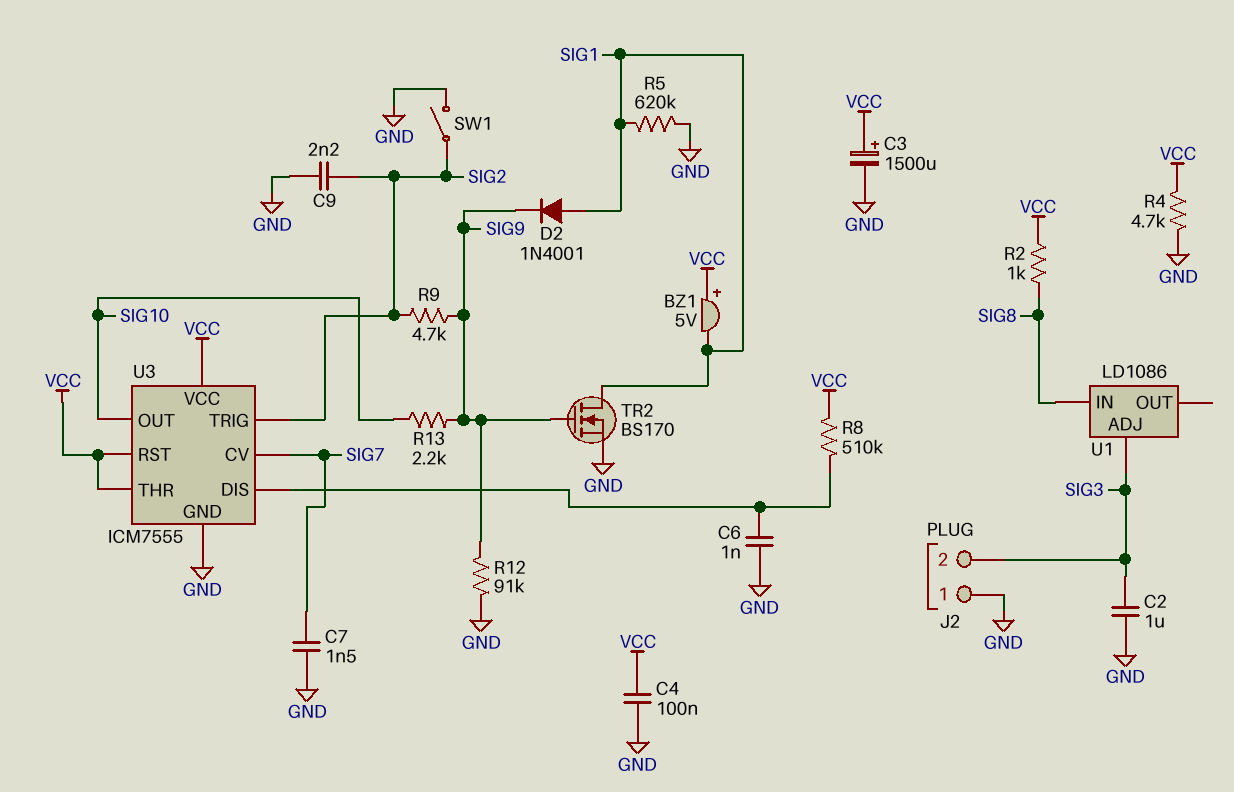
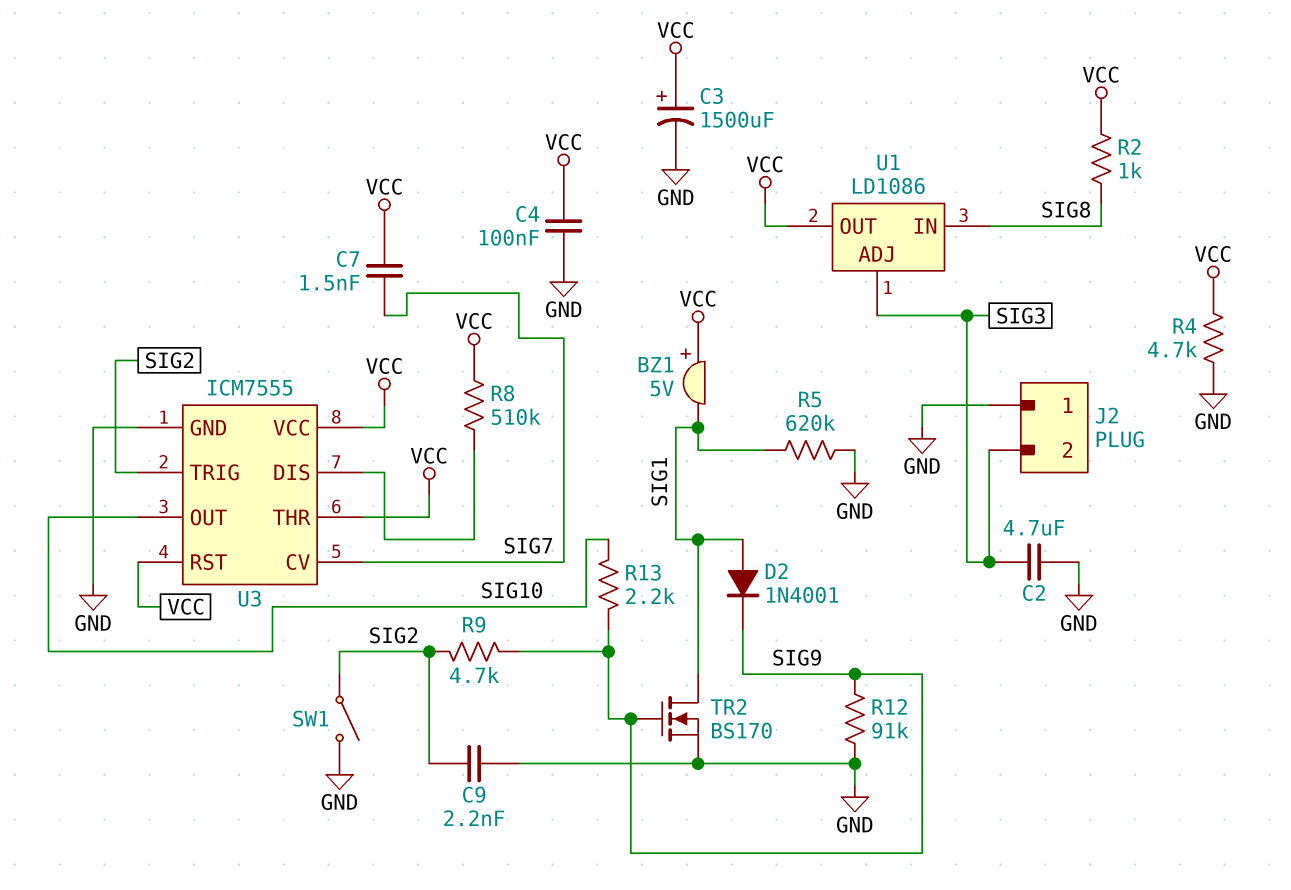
C2: 1uF (GND, SIG3) -> 4.7uF (GND, SIG3)
C6: 1nF (GND, U3/DIS) -> none
C7: 1.5nF (GND, SIG7) -> 1.5nF (SIG7, VCC)
U1 pin OUT: none -> VCC

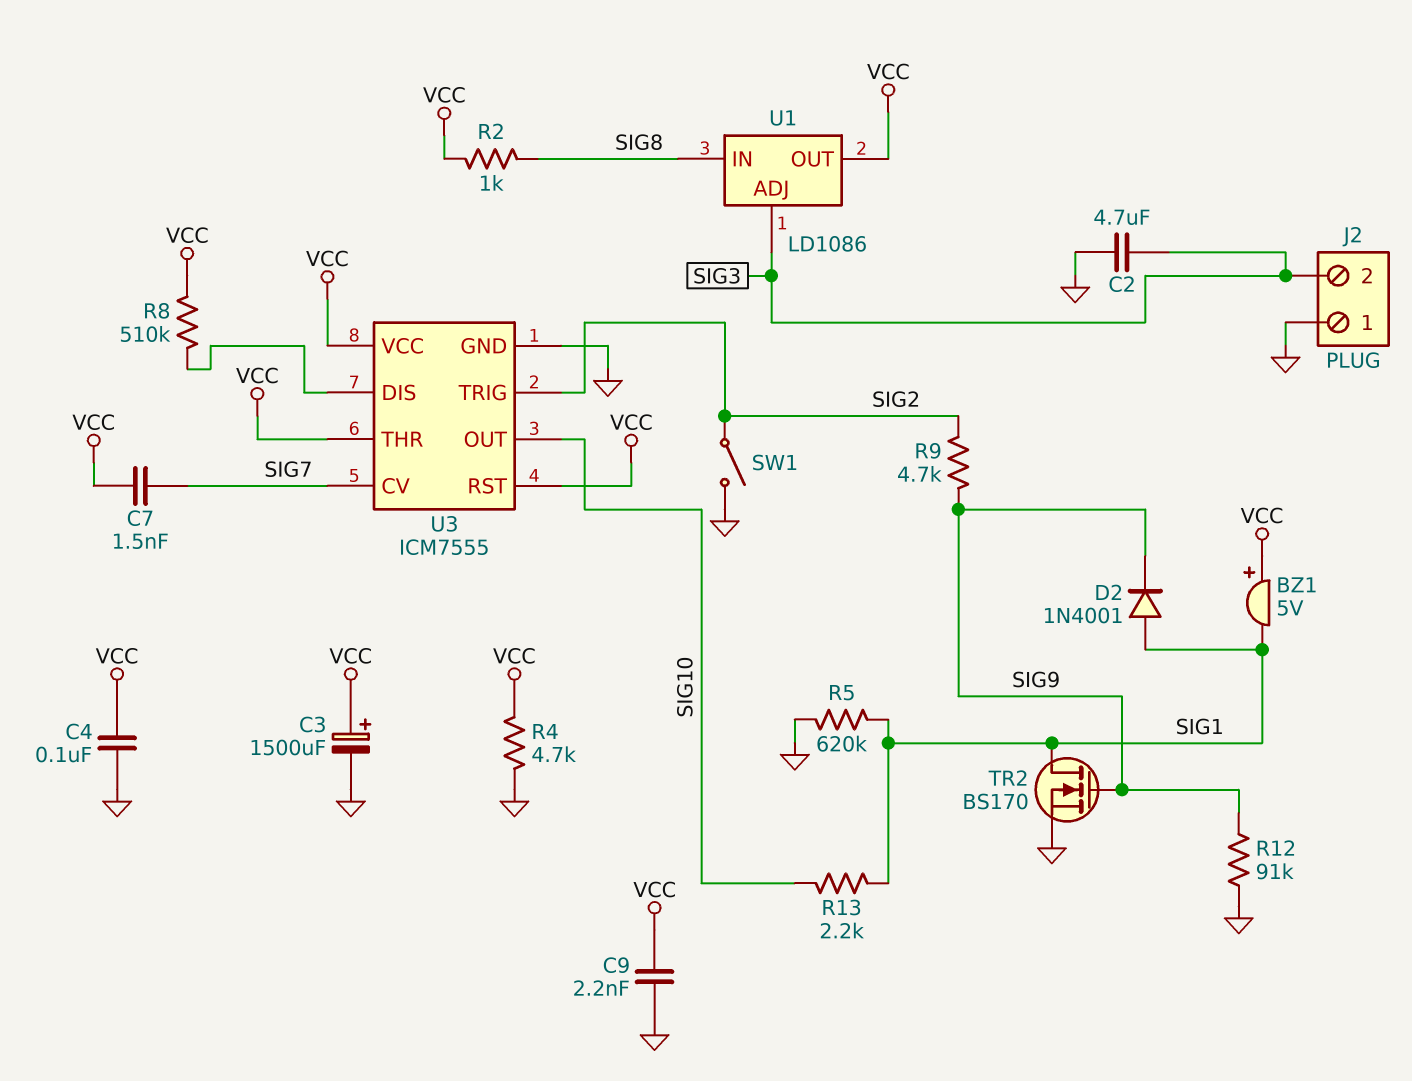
C9: 2.2nF (GND, SIG2) -> 2.2nF (GND, VCC)
R13: 2.2k (SIG9, SIG10) -> 2.2k (SIG1, SIG10)

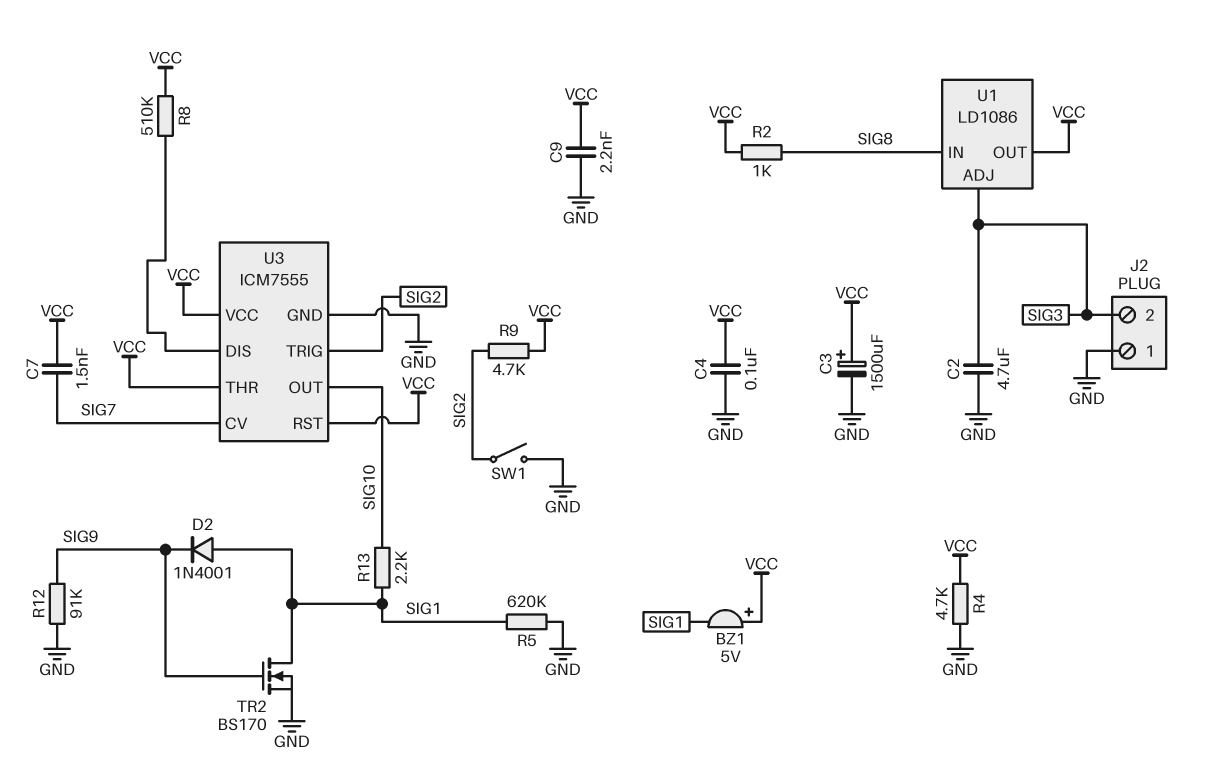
R9: 4.7k (SIG2, SIG9) -> 4.7k (SIG2, VCC)

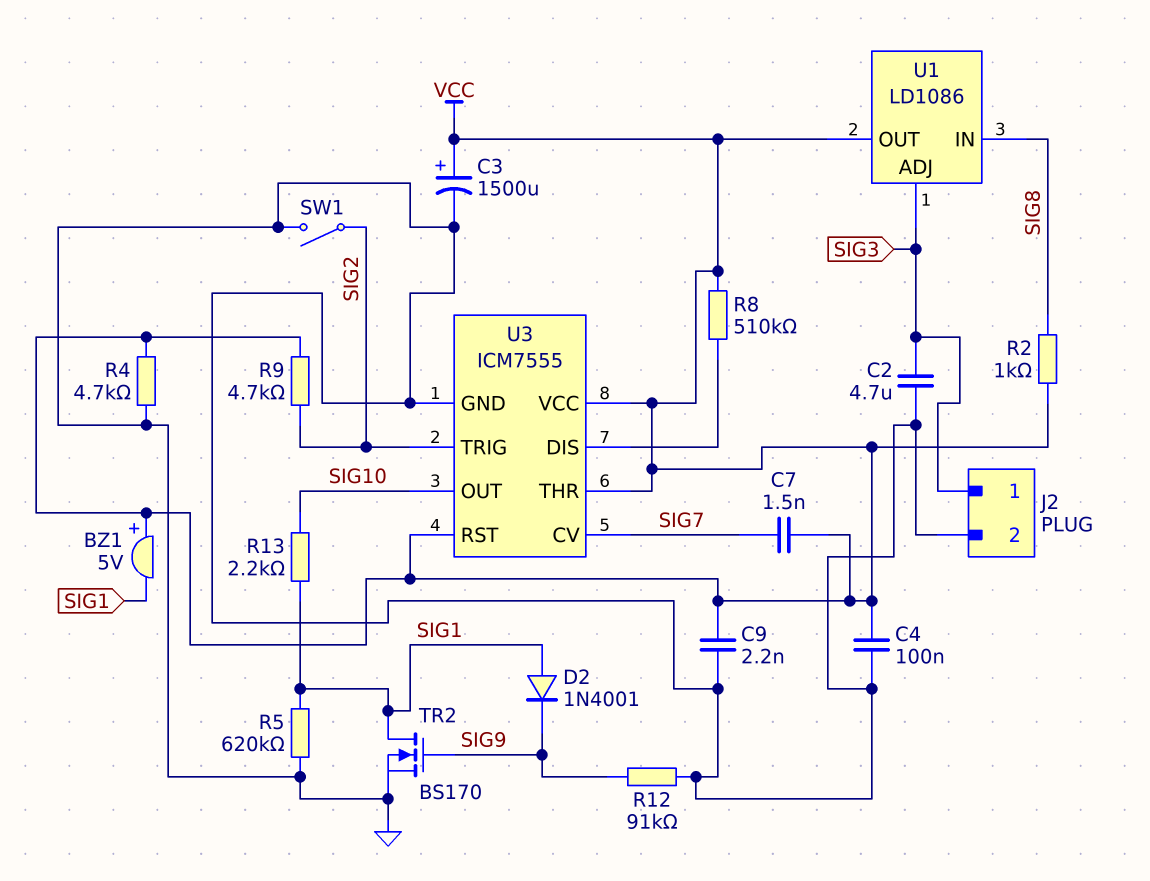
J2 pin 1: GND -> SIG3
J2 pin 2: SIG3 -> GND

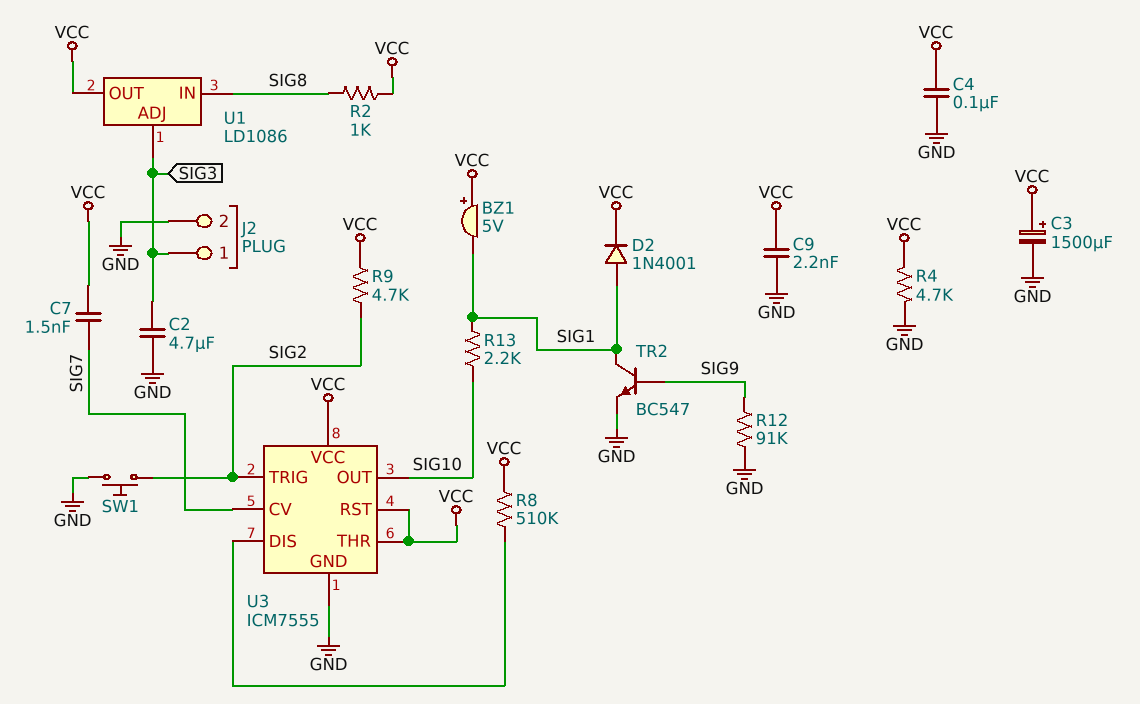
D2: diode 1N4001 (A SIG1, K SIG9) -> diode 1N4001 (A SIG1, K VCC)
R5: 620k (GND, SIG1) -> none
SW1: switch (GND, SIG2) -> button (GND, SIG2)
TR2: NMOS BS170 (G SIG9, D SIG1, S GND) -> NPN BC547 (B SIG9, C SIG1, E GND)

